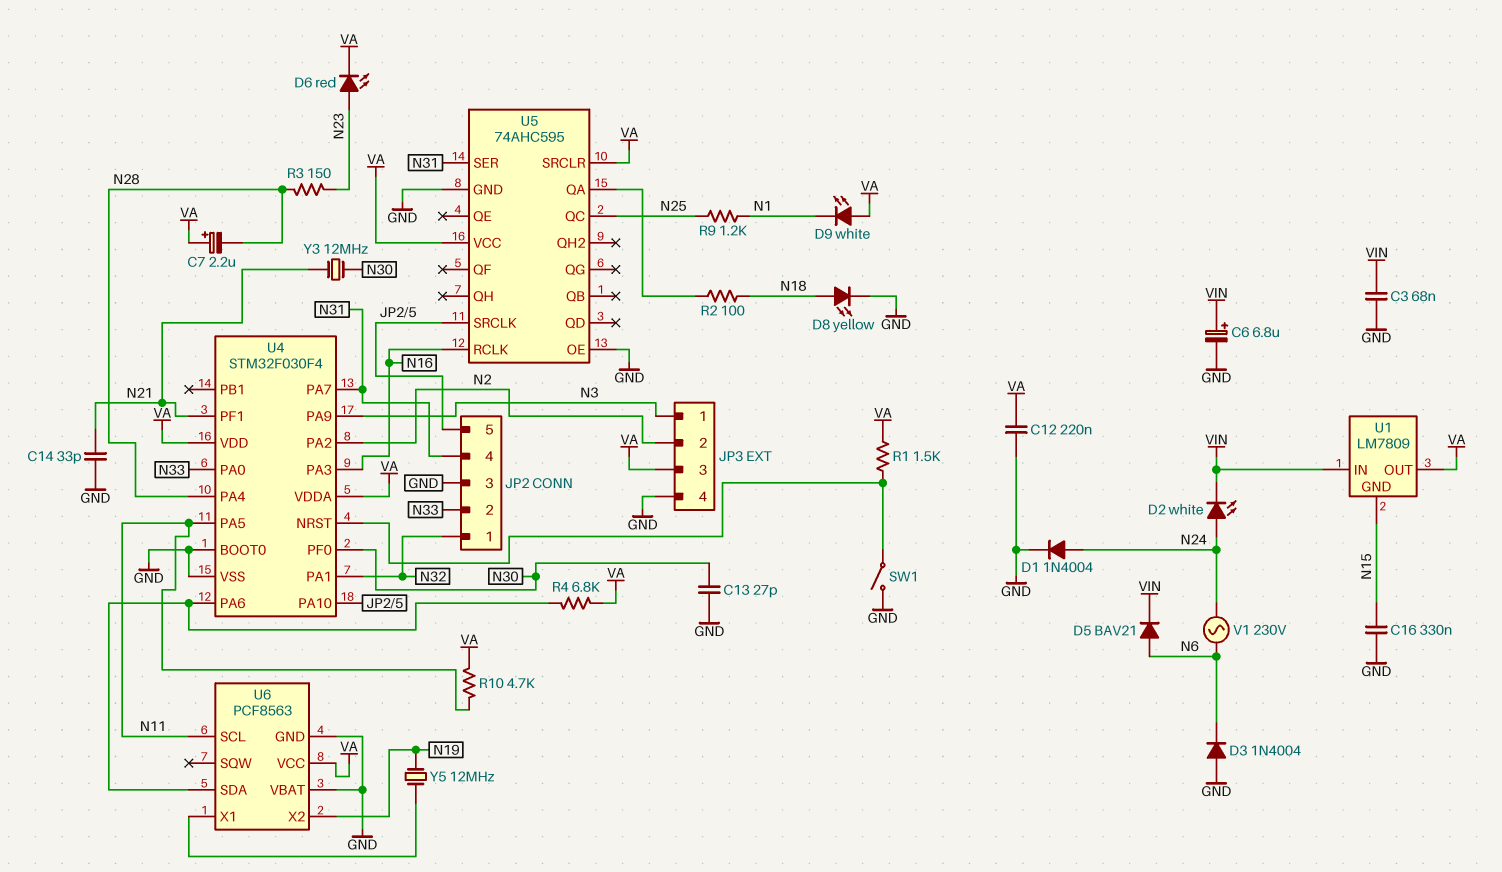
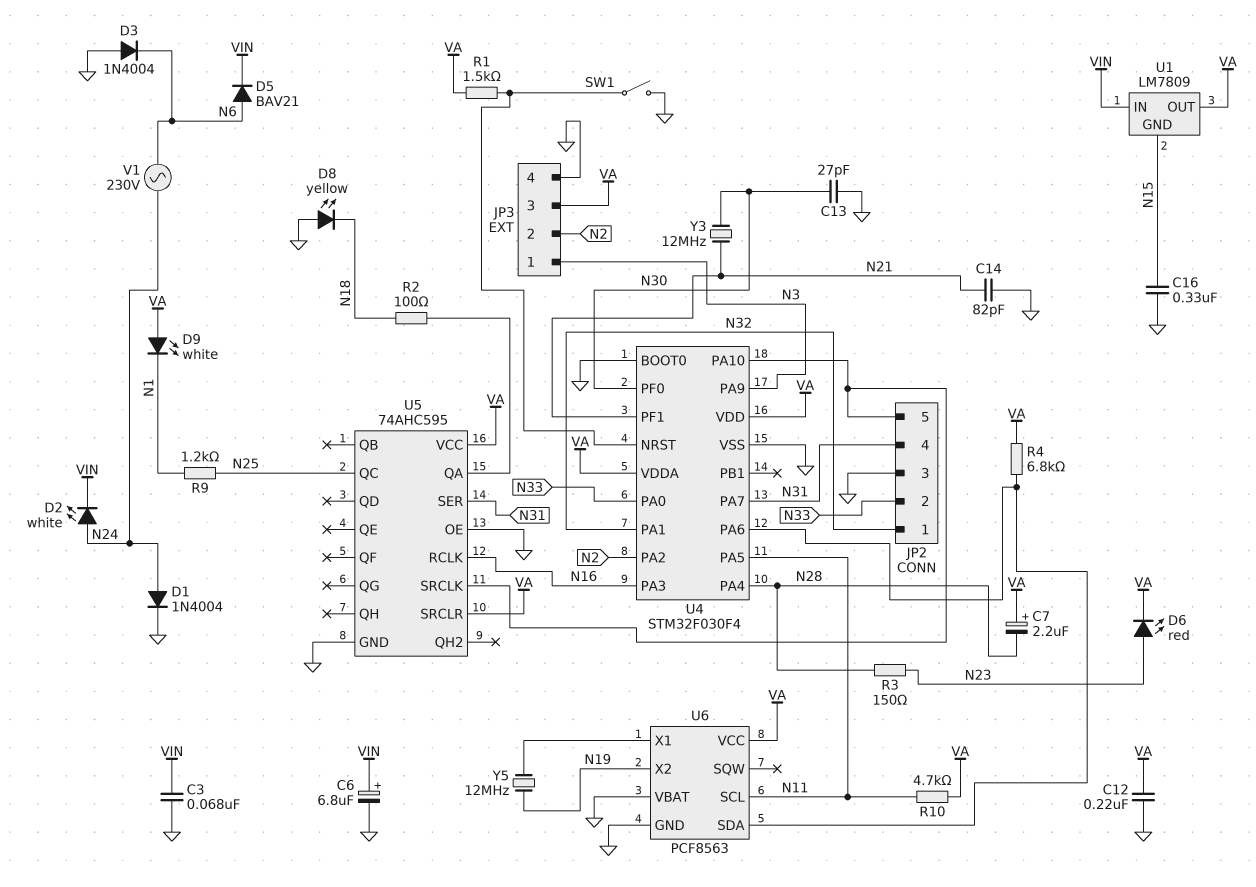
C14: 33pF (GND, N21) -> 82pF (GND, N21)
D8: LED yellow (A N18, K GND) -> LED yellow (A GND, K N18)

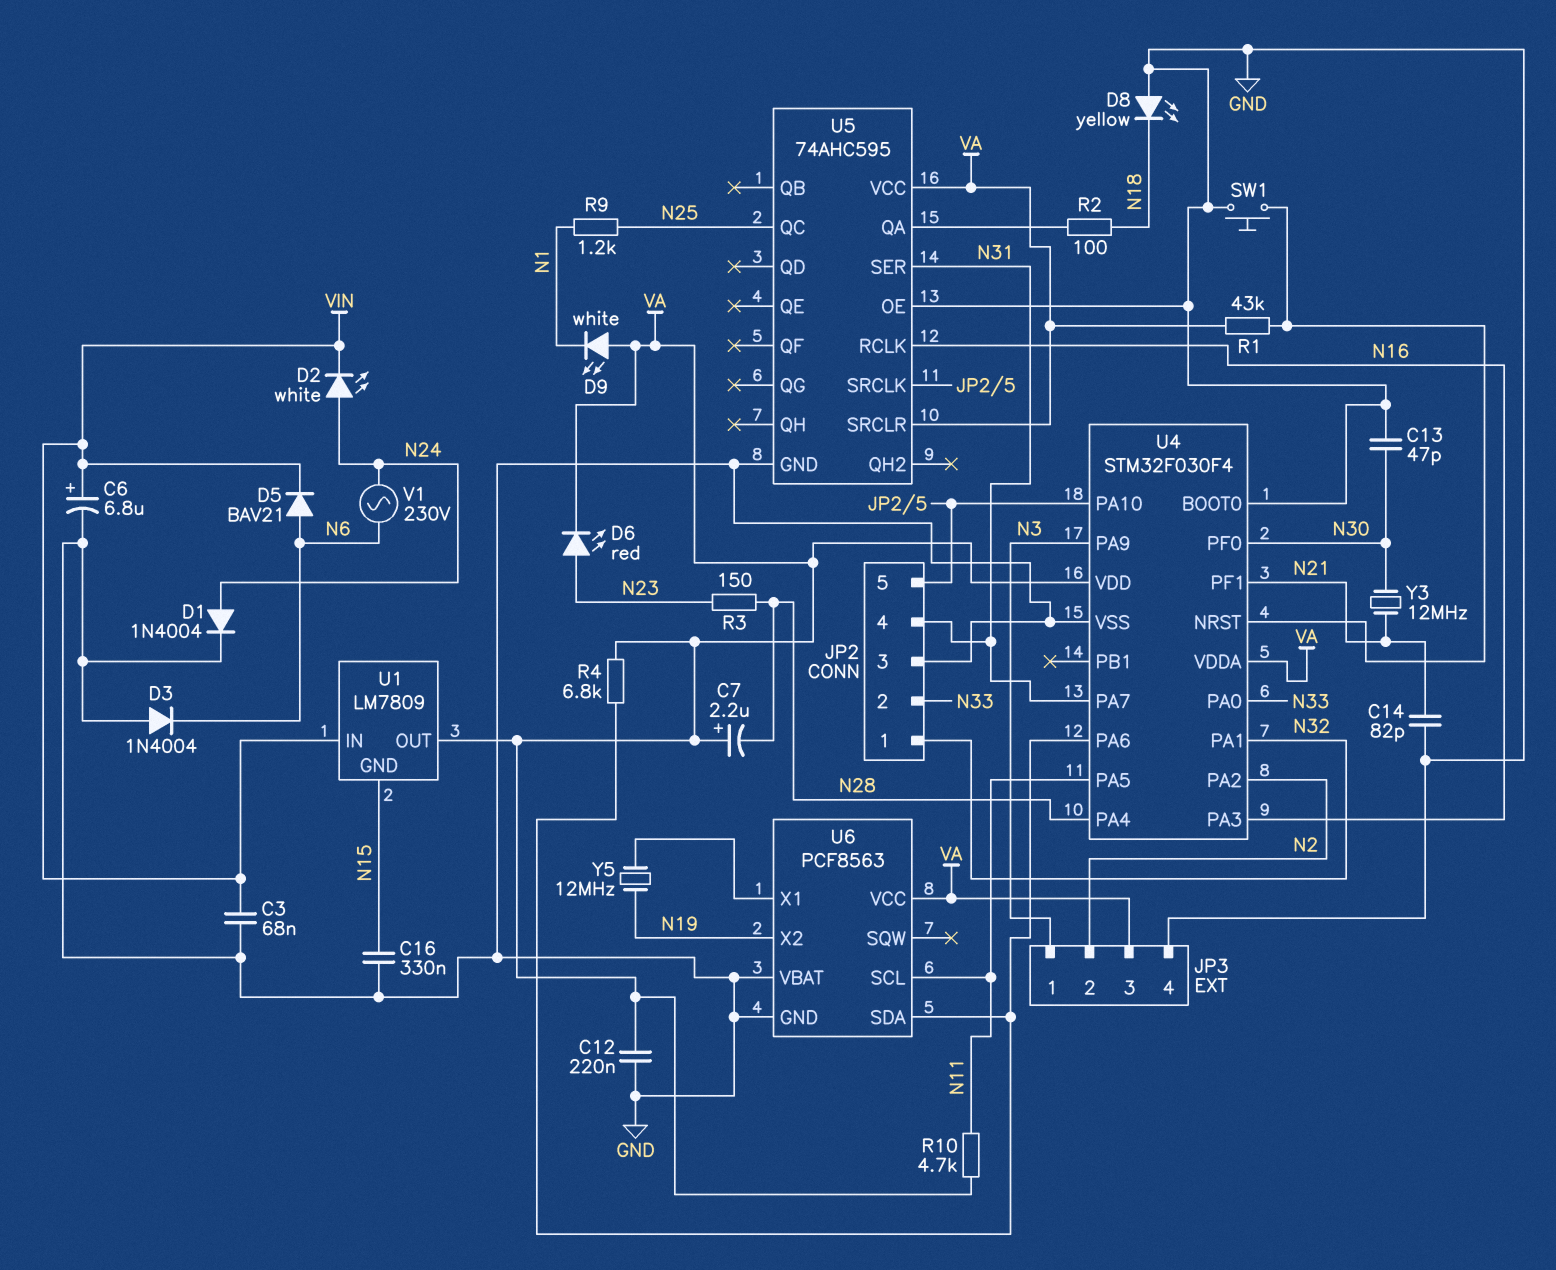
C13: 27pF (GND, N30) -> 47pF (GND, N30)
R1: 1.5k (U4/NRST, VA) -> 43k (U4/NRST, VA)
SW1: switch (GND, U4/NRST) -> button (GND, U4/NRST)

